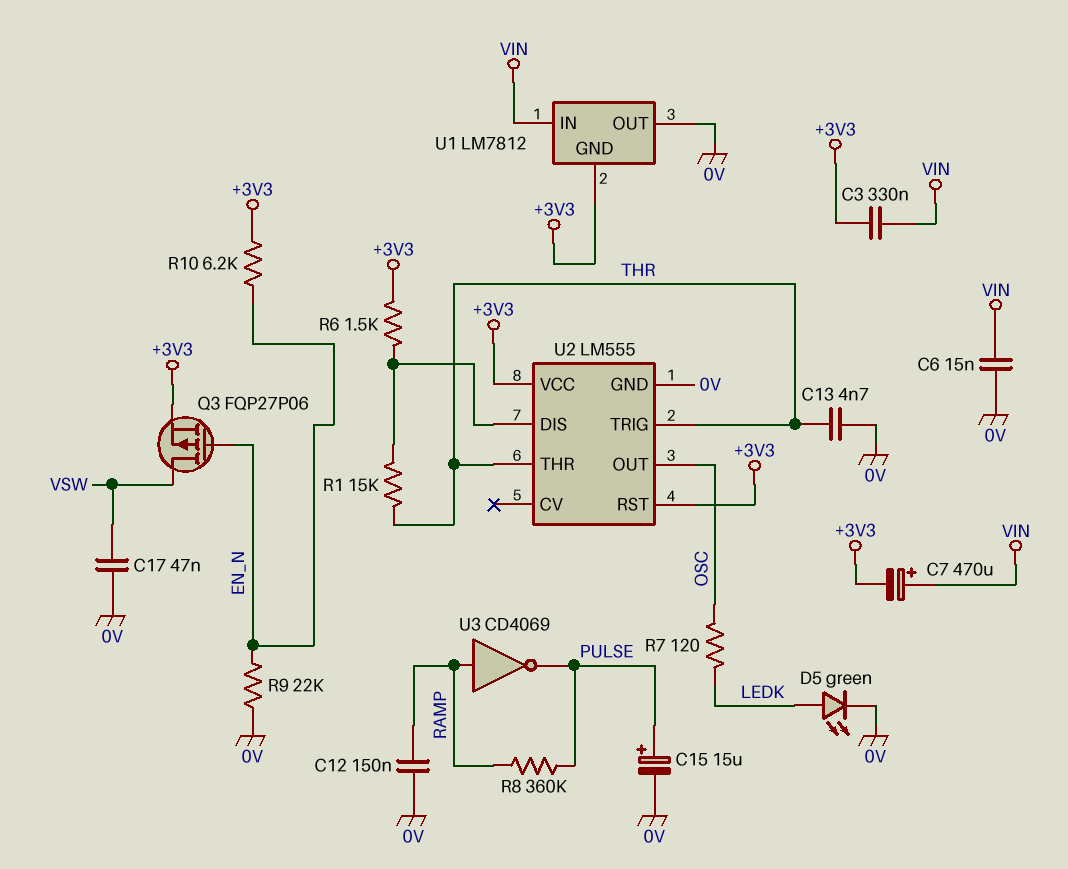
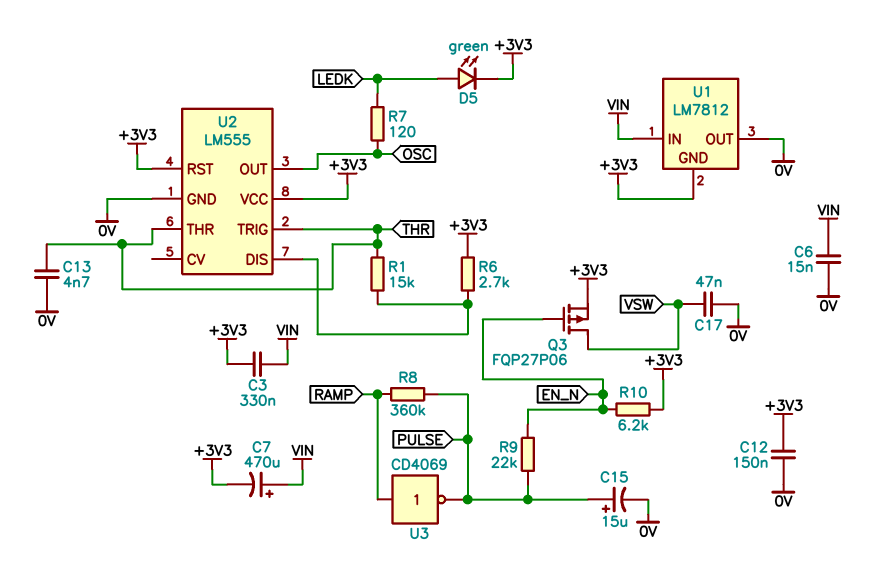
C12: 150nF (0V, RAMP) -> 150nF (+3V3, 0V)
D5: LED green (A LEDK, K 0V) -> LED green (A LEDK, K +3V3)
R6: 1.5k (+3V3, U2/DIS) -> 2.7k (+3V3, U2/DIS)
R9: 22k (0V, EN_N) -> 22k (EN_N, PULSE)

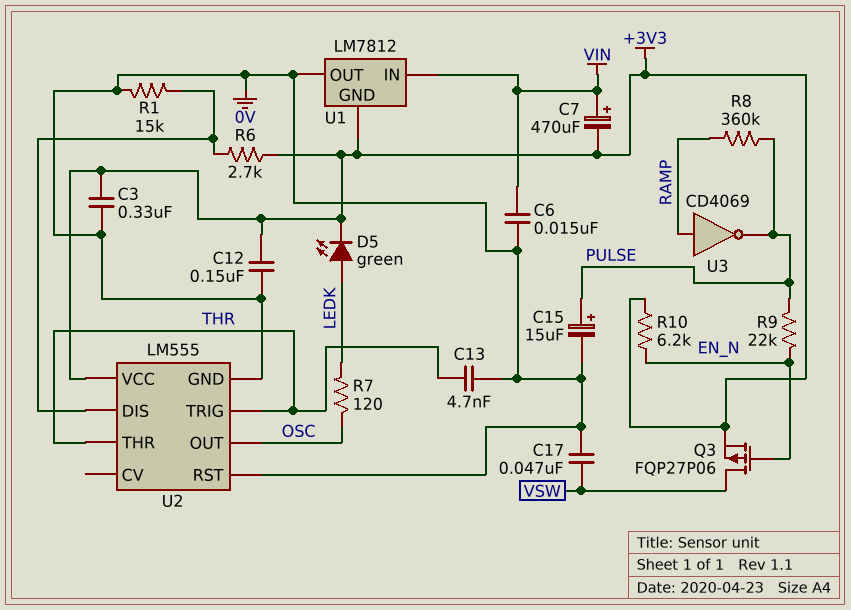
C3: 330nF (+3V3, VIN) -> 330nF (+3V3, 0V)
R1: 15k (THR, U2/DIS) -> 15k (0V, U2/DIS)
U2 pin RST: +3V3 -> 0V

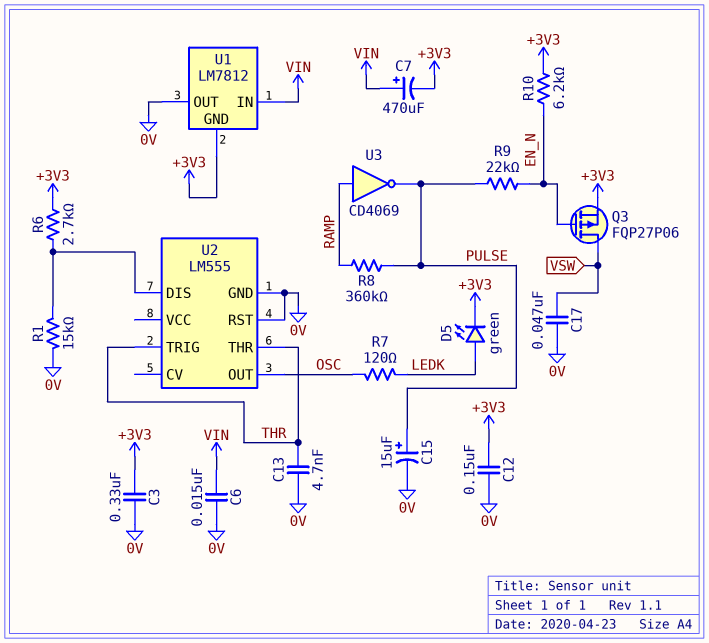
U2 pin VCC: +3V3 -> none

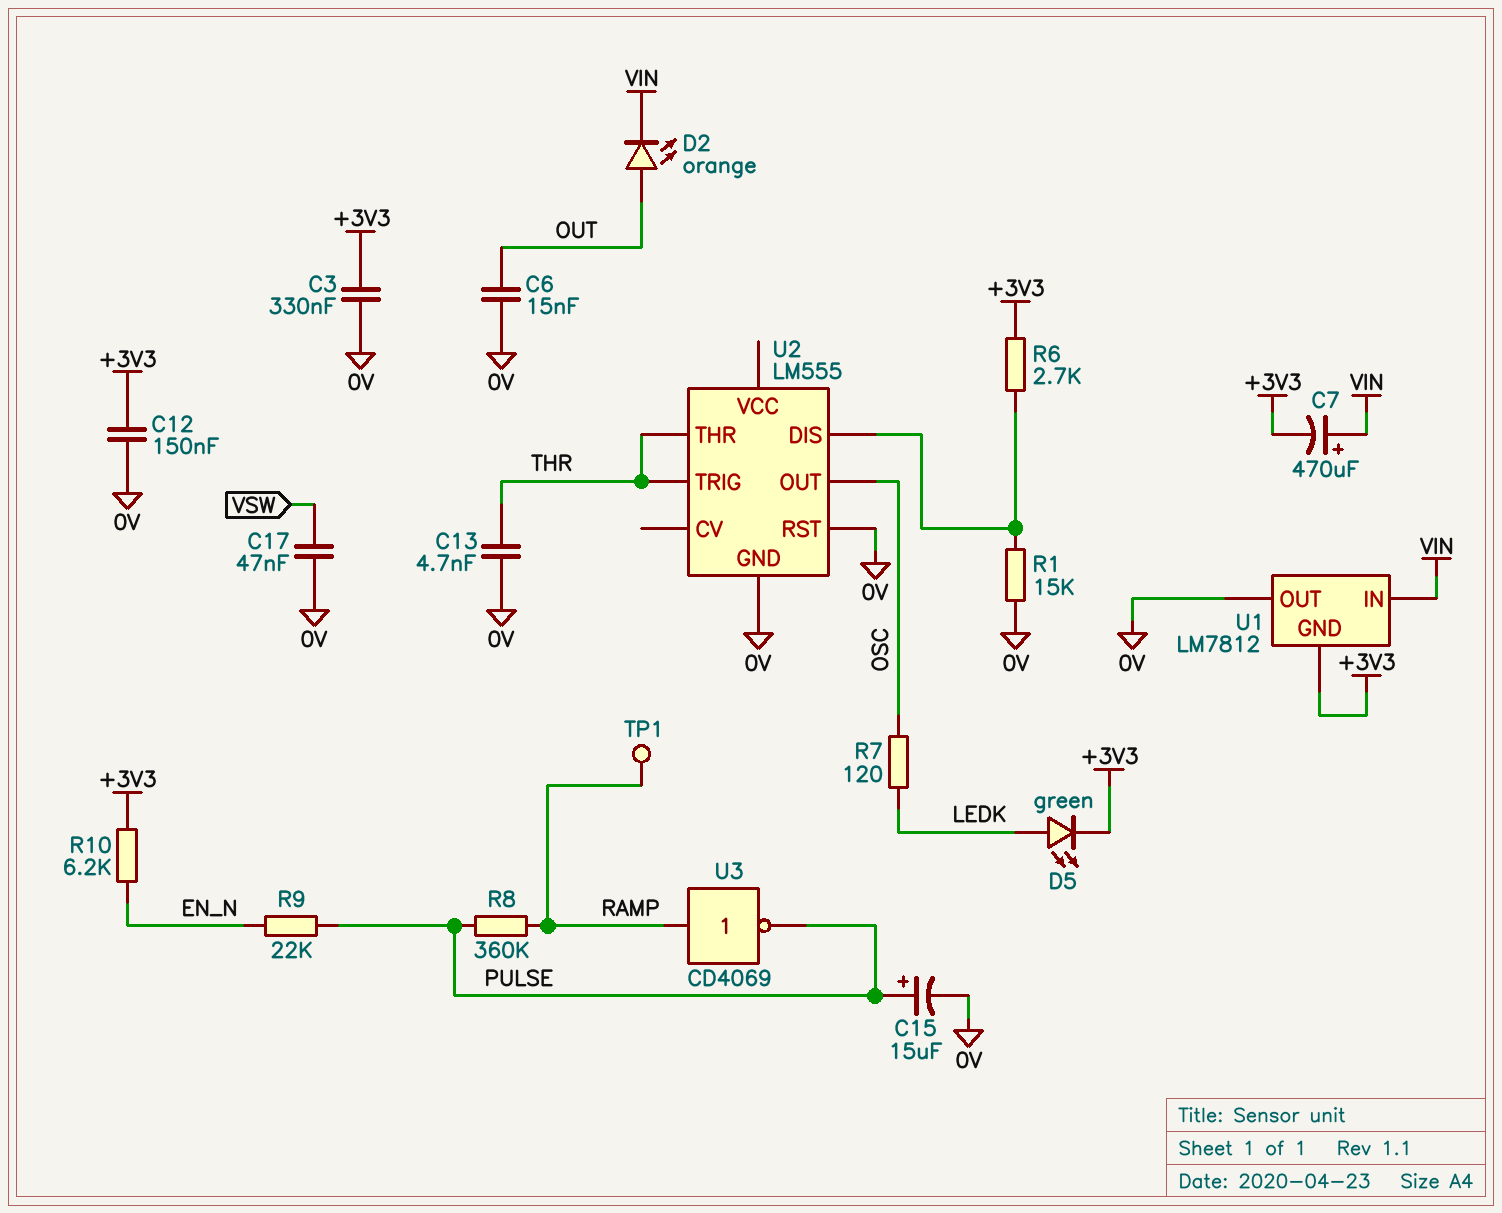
C6: 15nF (0V, VIN) -> 15nF (0V, OUT)
D2: none -> LED orange (A OUT, K VIN)
Q3: PMOS FQP27P06 (G EN_N, D VSW, S +3V3) -> none
TP1: none -> test point (RAMP)

